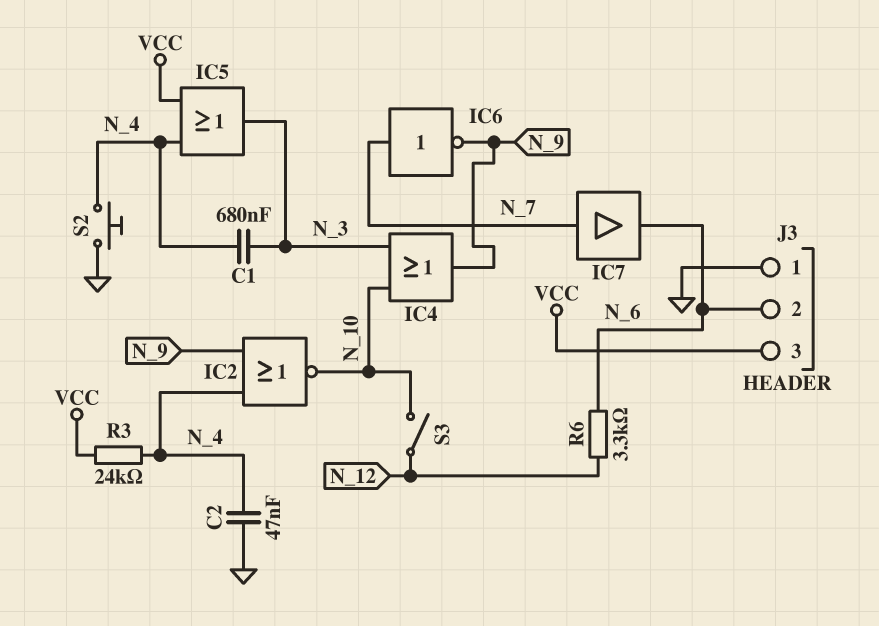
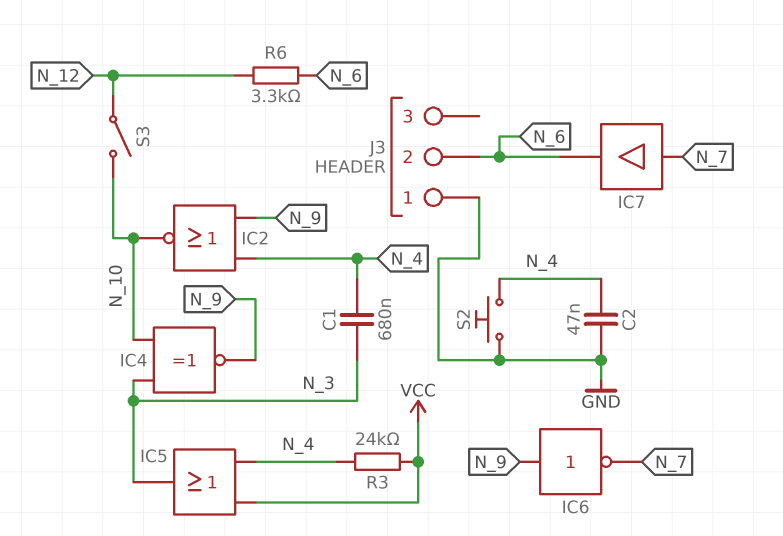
IC4: OR (in N_3, in N_10, out N_9) -> XNOR (in N_3, in N_10, out N_9)
IC6: NOT (in N_7, out N_9) -> NOT (in N_9, out N_7)
J3 pin 3: VCC -> none

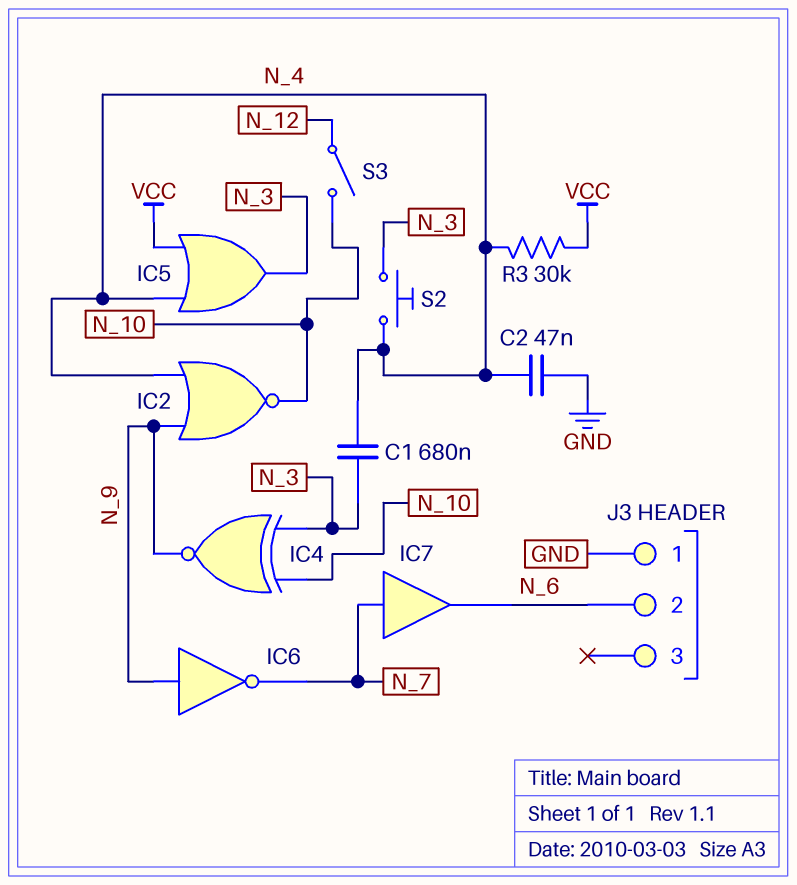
R3: 24k (N_4, VCC) -> 30k (N_4, VCC)
R6: 3.3k (N_6, N_12) -> none
S2: button (GND, N_4) -> button (N_3, N_4)

